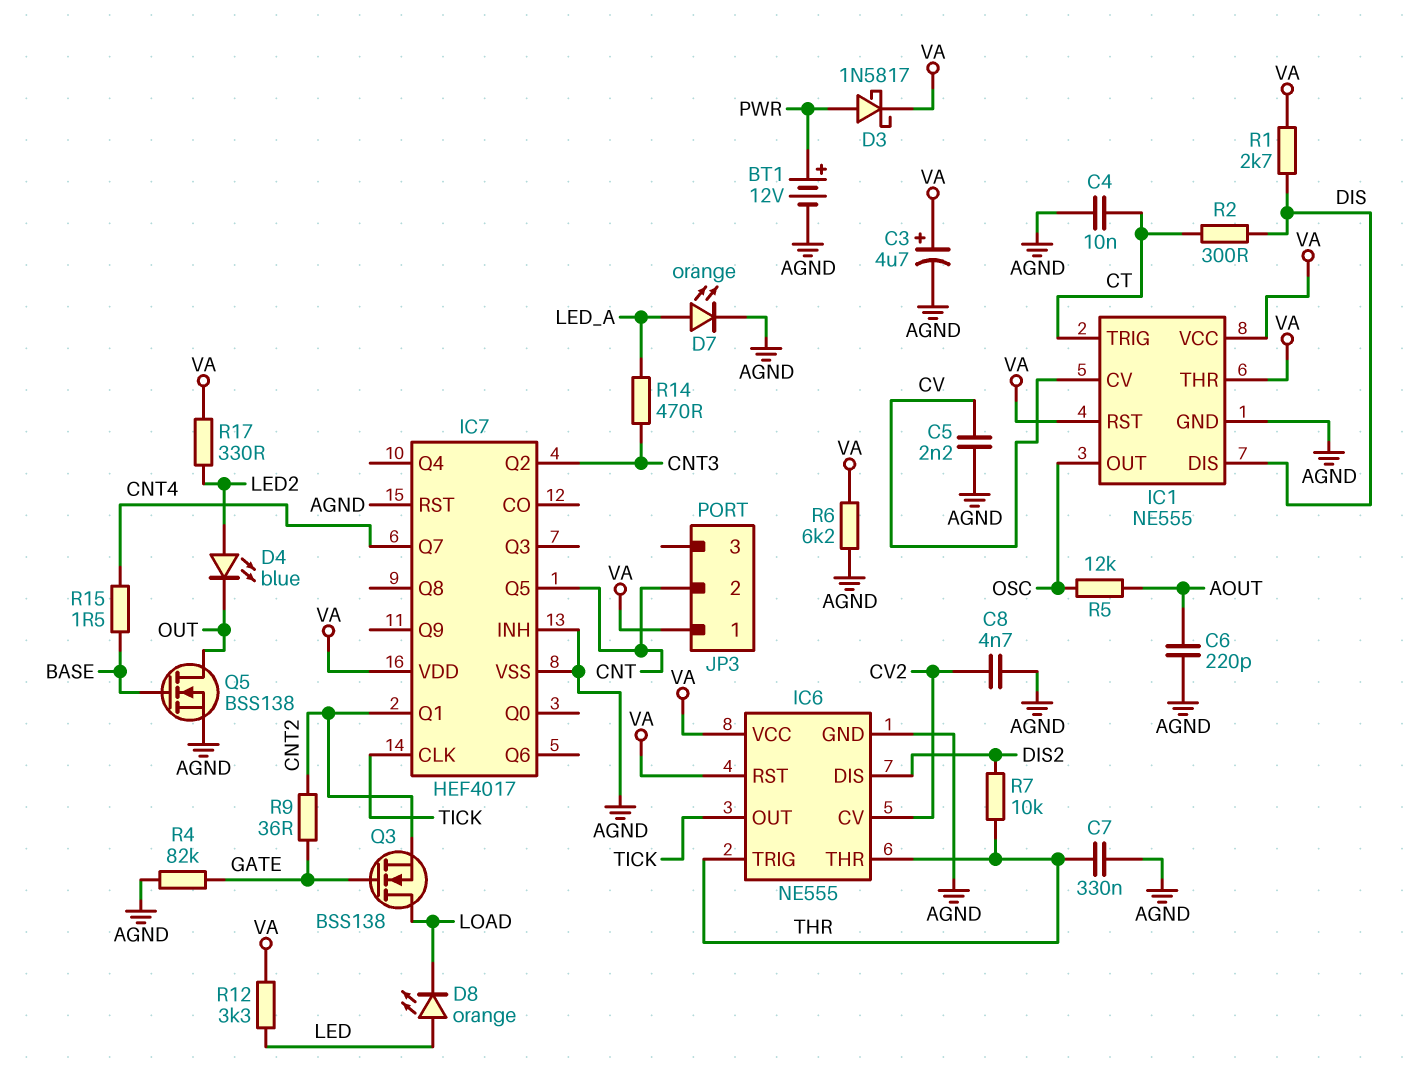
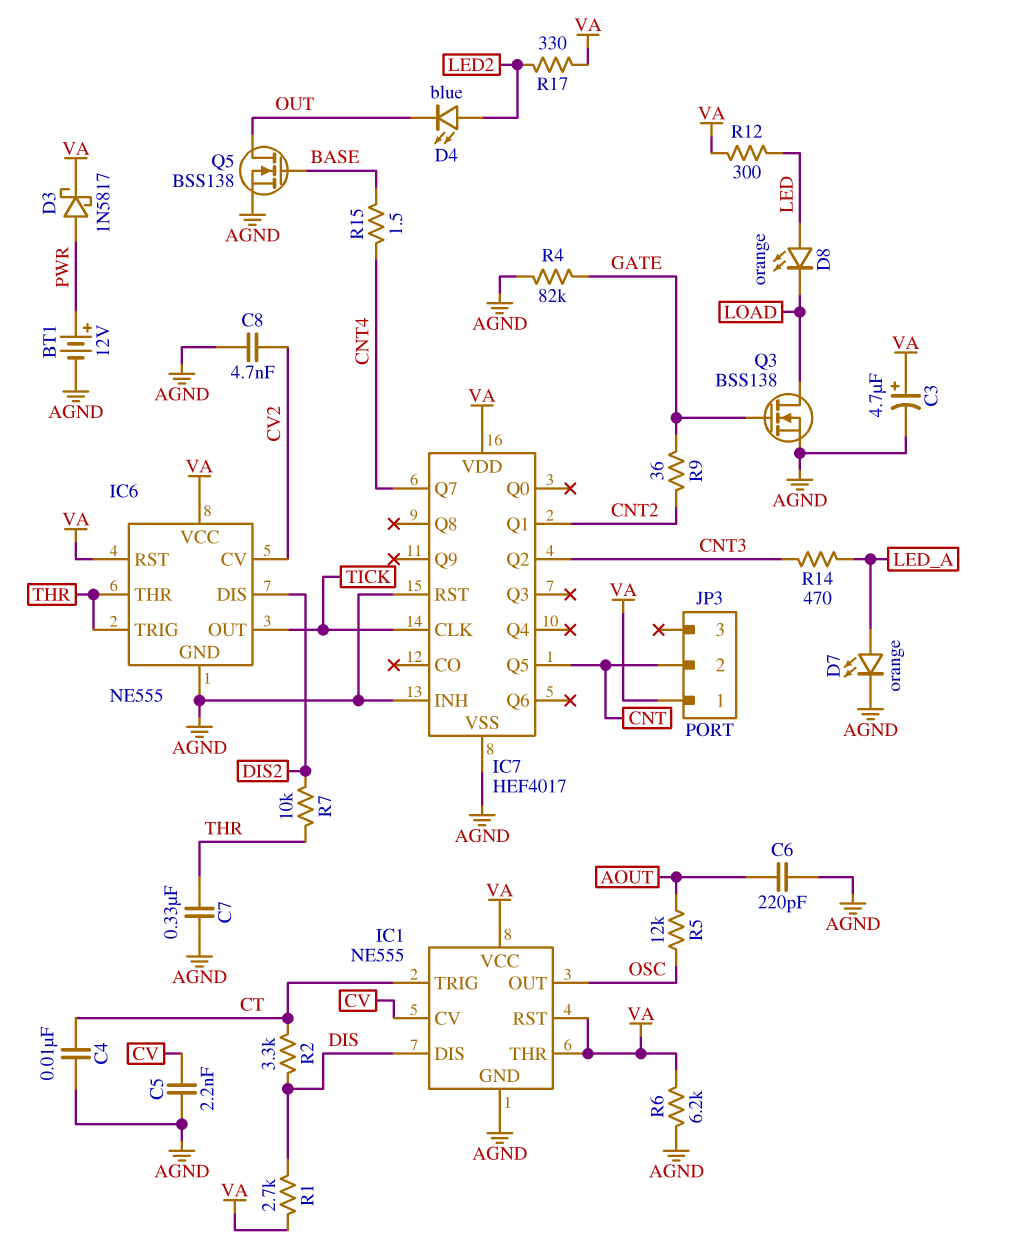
Q3: NMOS BSS138 (G GATE, D LOAD, S CNT2) -> NMOS BSS138 (G GATE, D LOAD, S AGND)
R2: 300 (CT, DIS) -> 3.3k (CT, DIS)
R12: 3.3k (LED, VA) -> 300 (LED, VA)

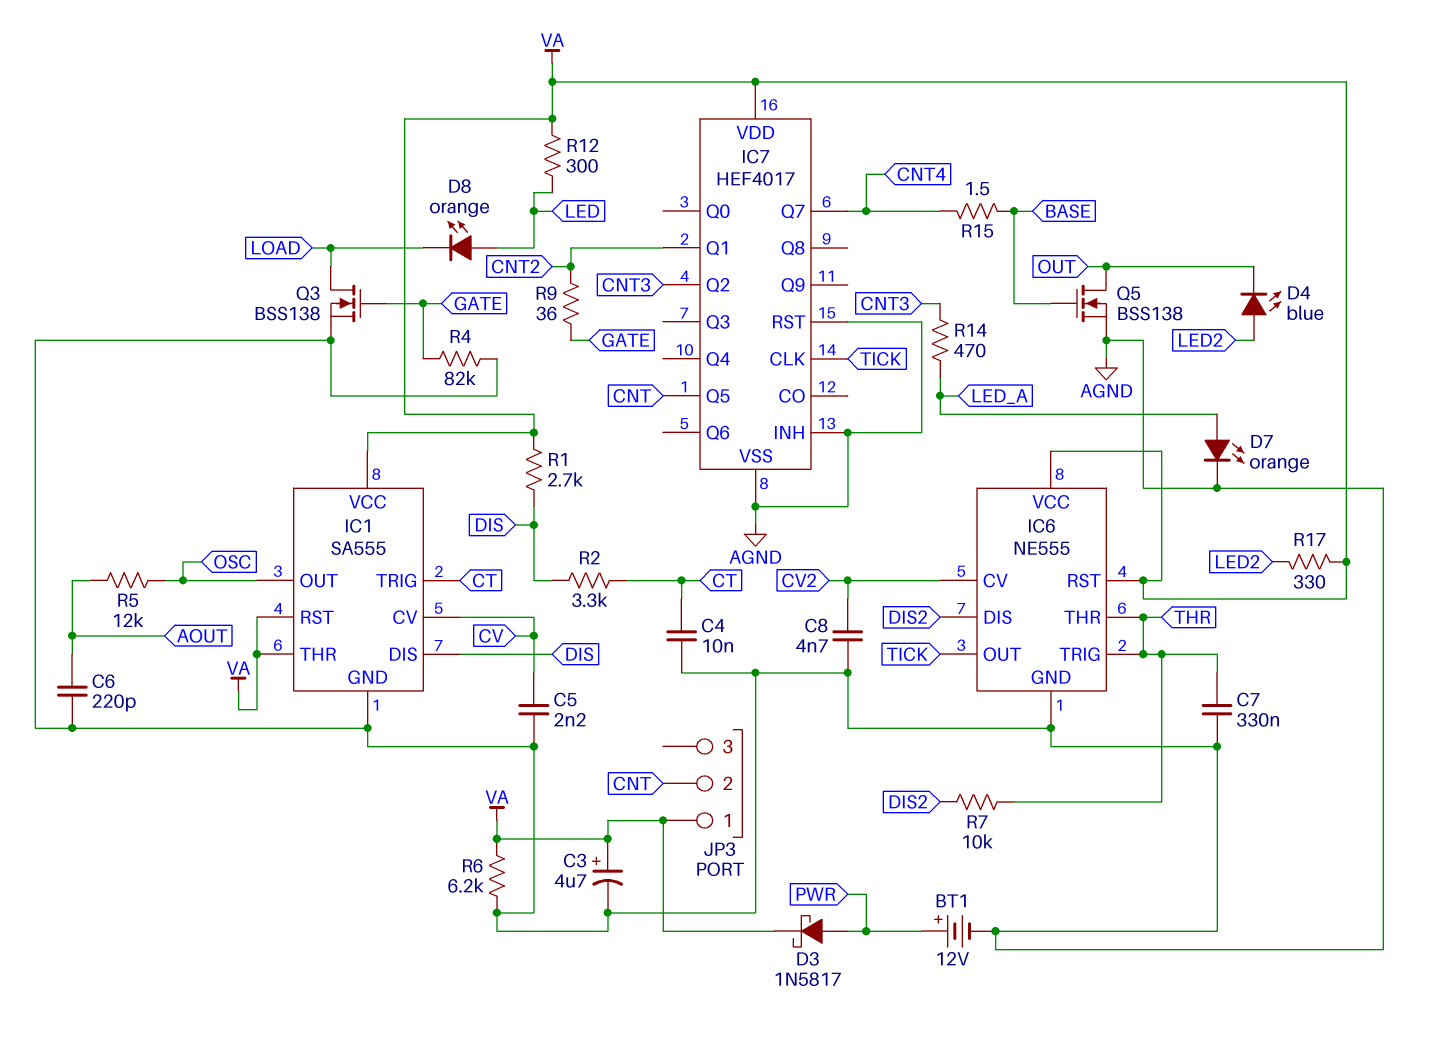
IC1: NE555 -> SA555

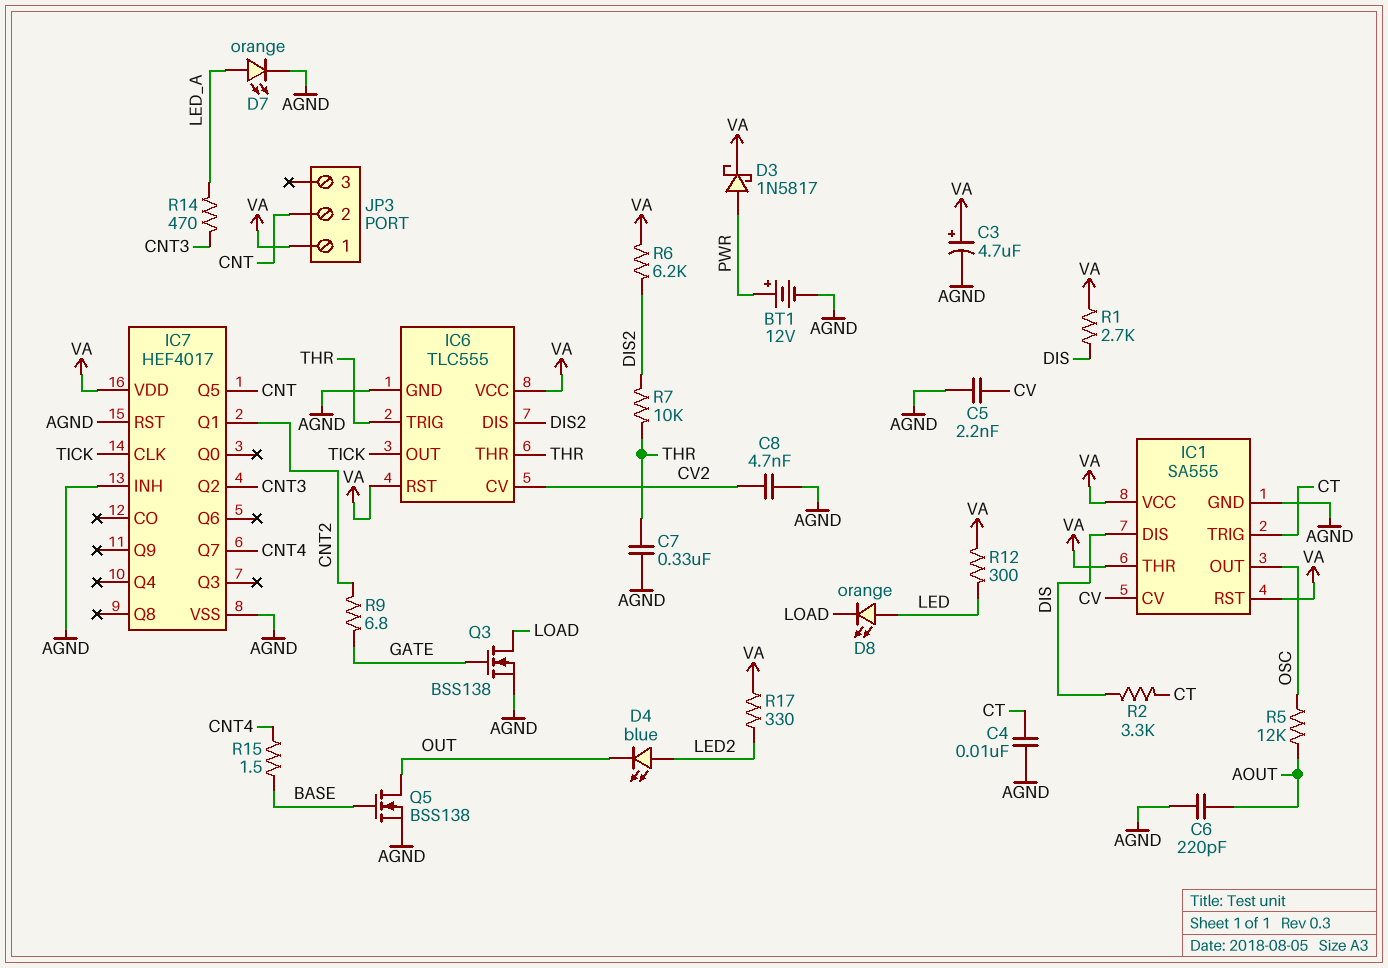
IC6: NE555 -> TLC555
R4: 82k (AGND, GATE) -> none
R6: 6.2k (AGND, VA) -> 6.2k (DIS2, VA)
R9: 36 (CNT2, GATE) -> 6.8 (CNT2, GATE)

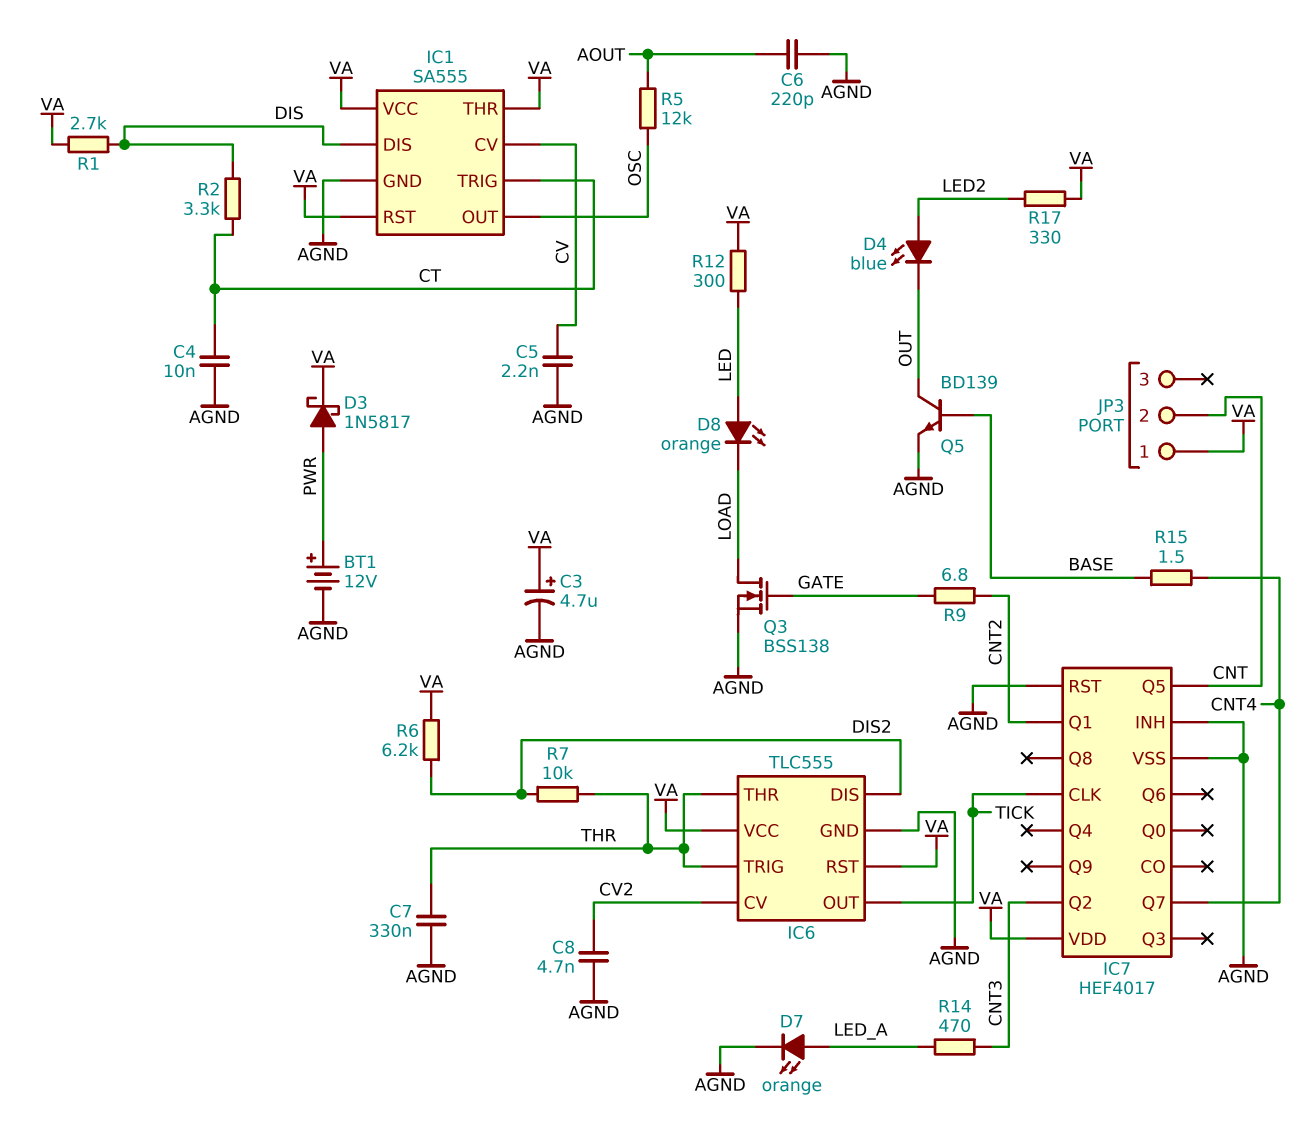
Q5: NMOS BSS138 (G BASE, D OUT, S AGND) -> NPN BD139 (B BASE, C OUT, E AGND)

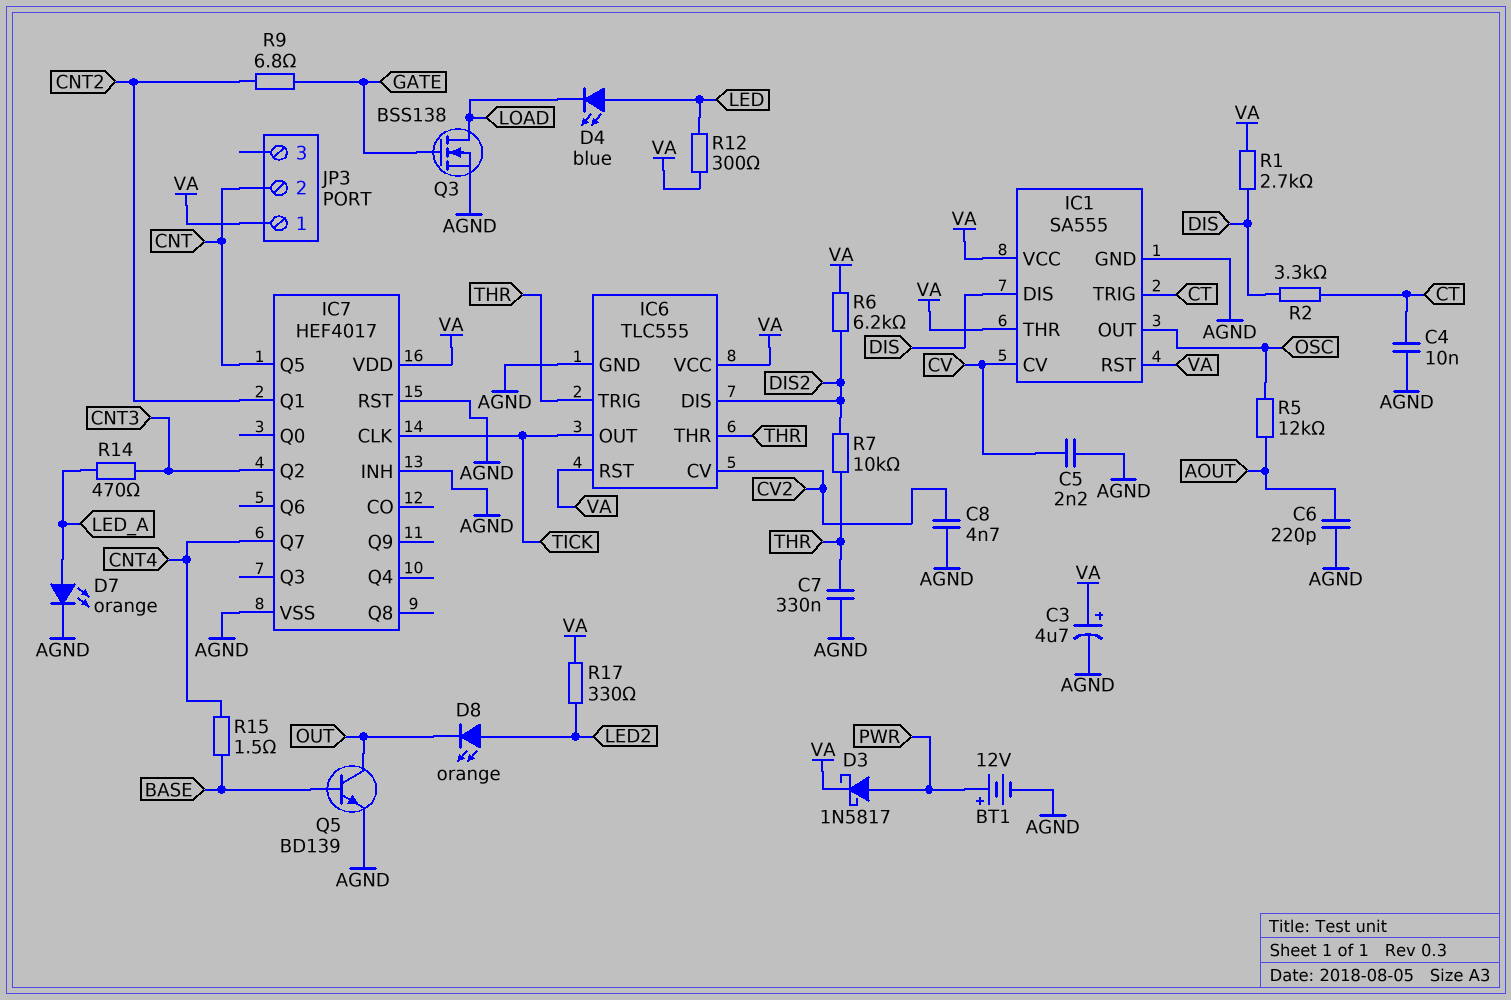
D4: LED blue (A LED2, K OUT) -> LED blue (A LED, K LOAD)
D8: LED orange (A LED, K LOAD) -> LED orange (A LED2, K OUT)

